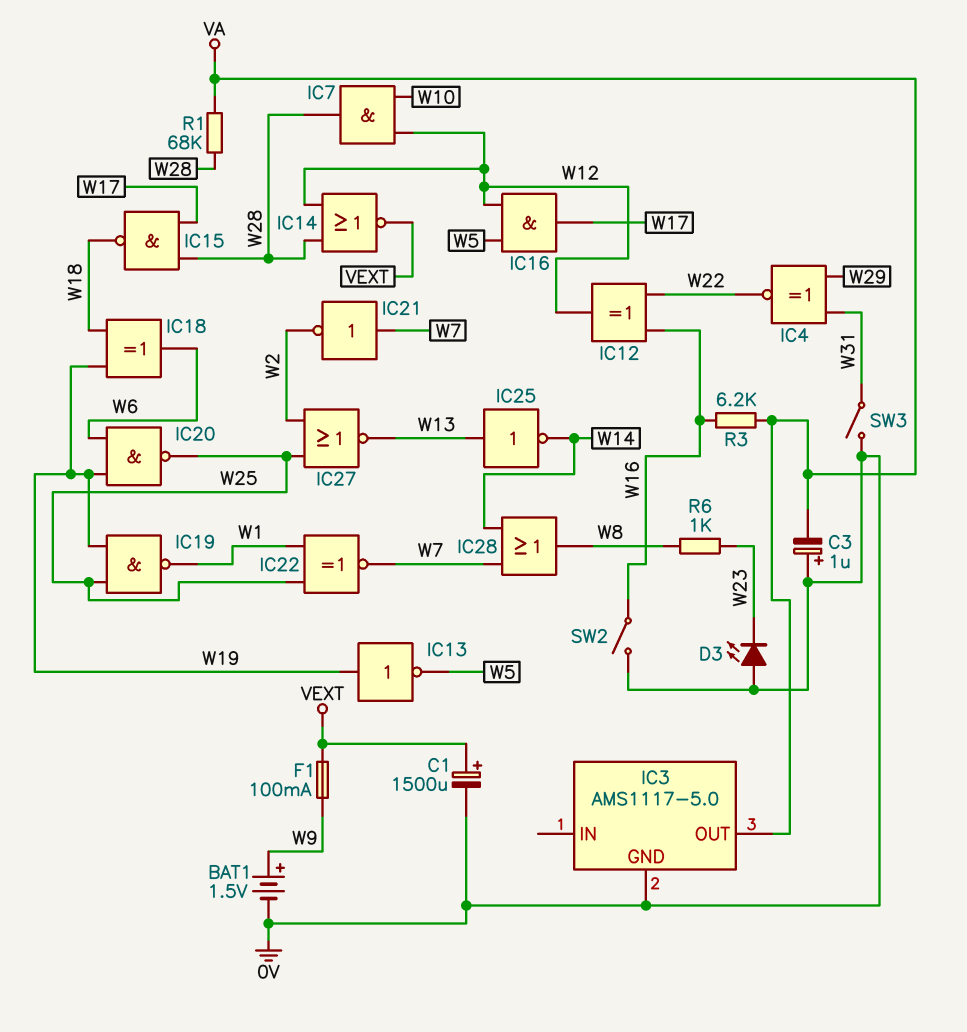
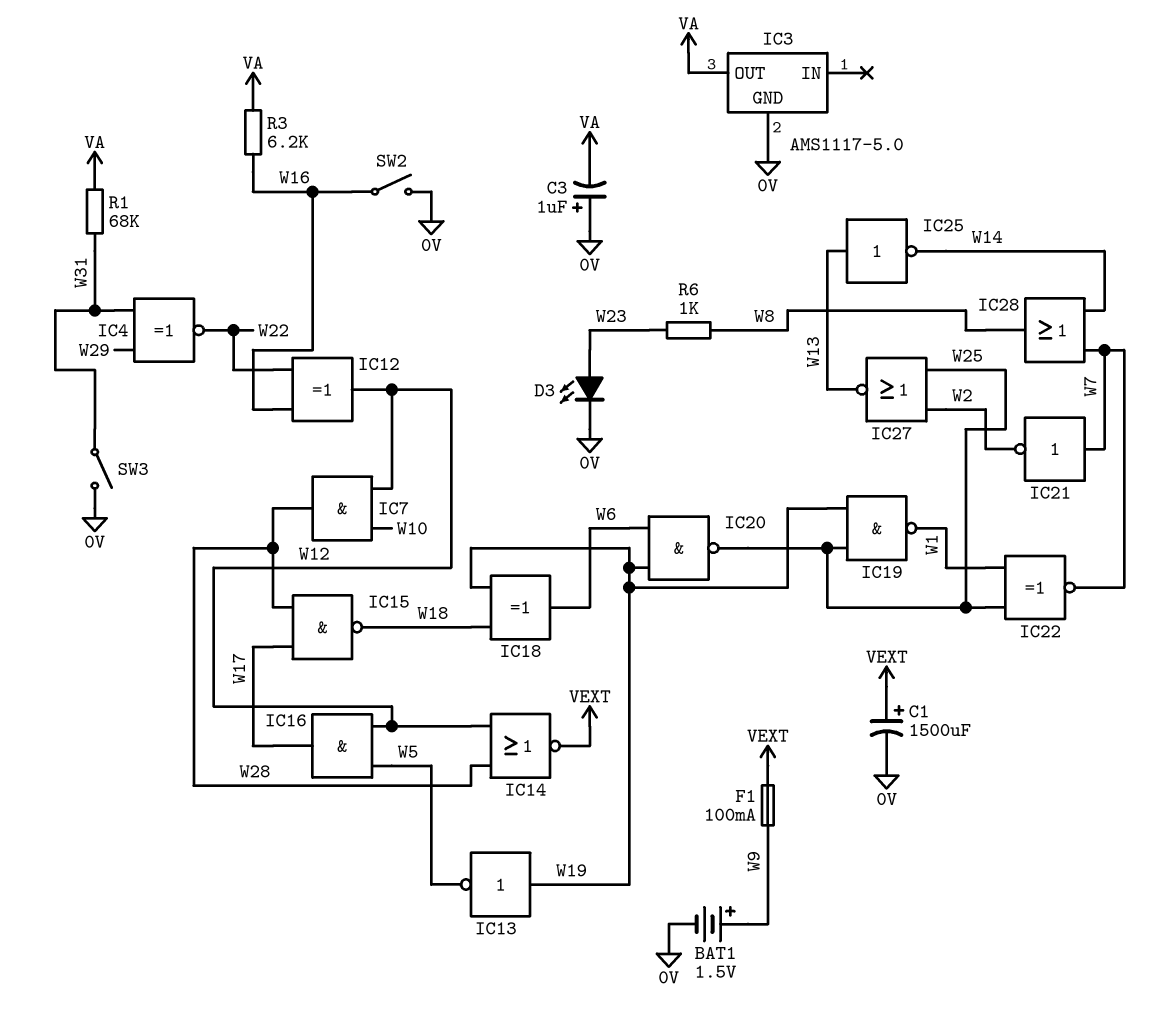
D3: LED (A 0V, K W23) -> LED (A W23, K 0V)
R1: 68k (VA, W28) -> 68k (VA, W31)

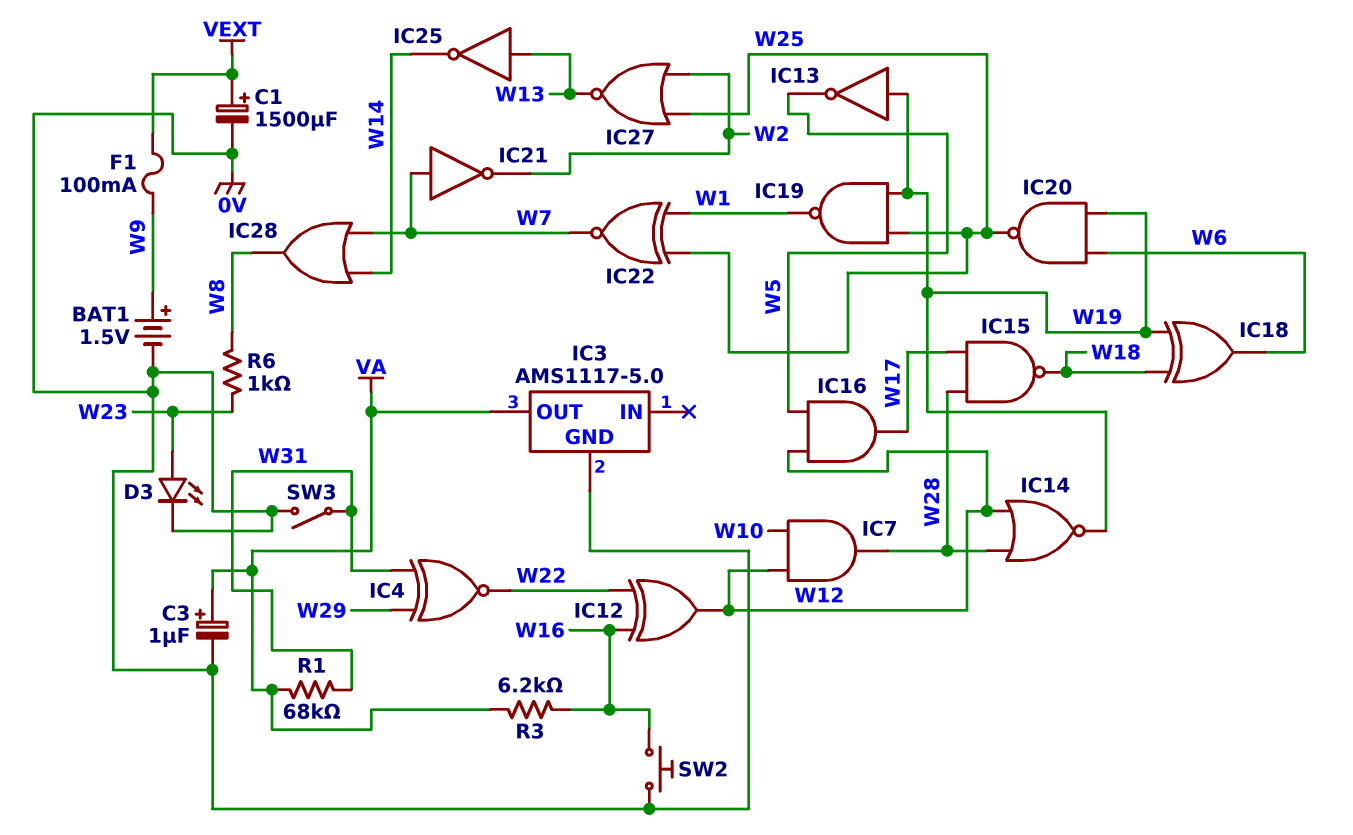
C3: 1uF (plus 0V, minus VA) -> 1uF (plus VA, minus 0V)
IC14: NOR (in W12, in W28, out VEXT) -> NOR (in W12, in W28, out W19)
SW2: switch (0V, W16) -> button (0V, W16)

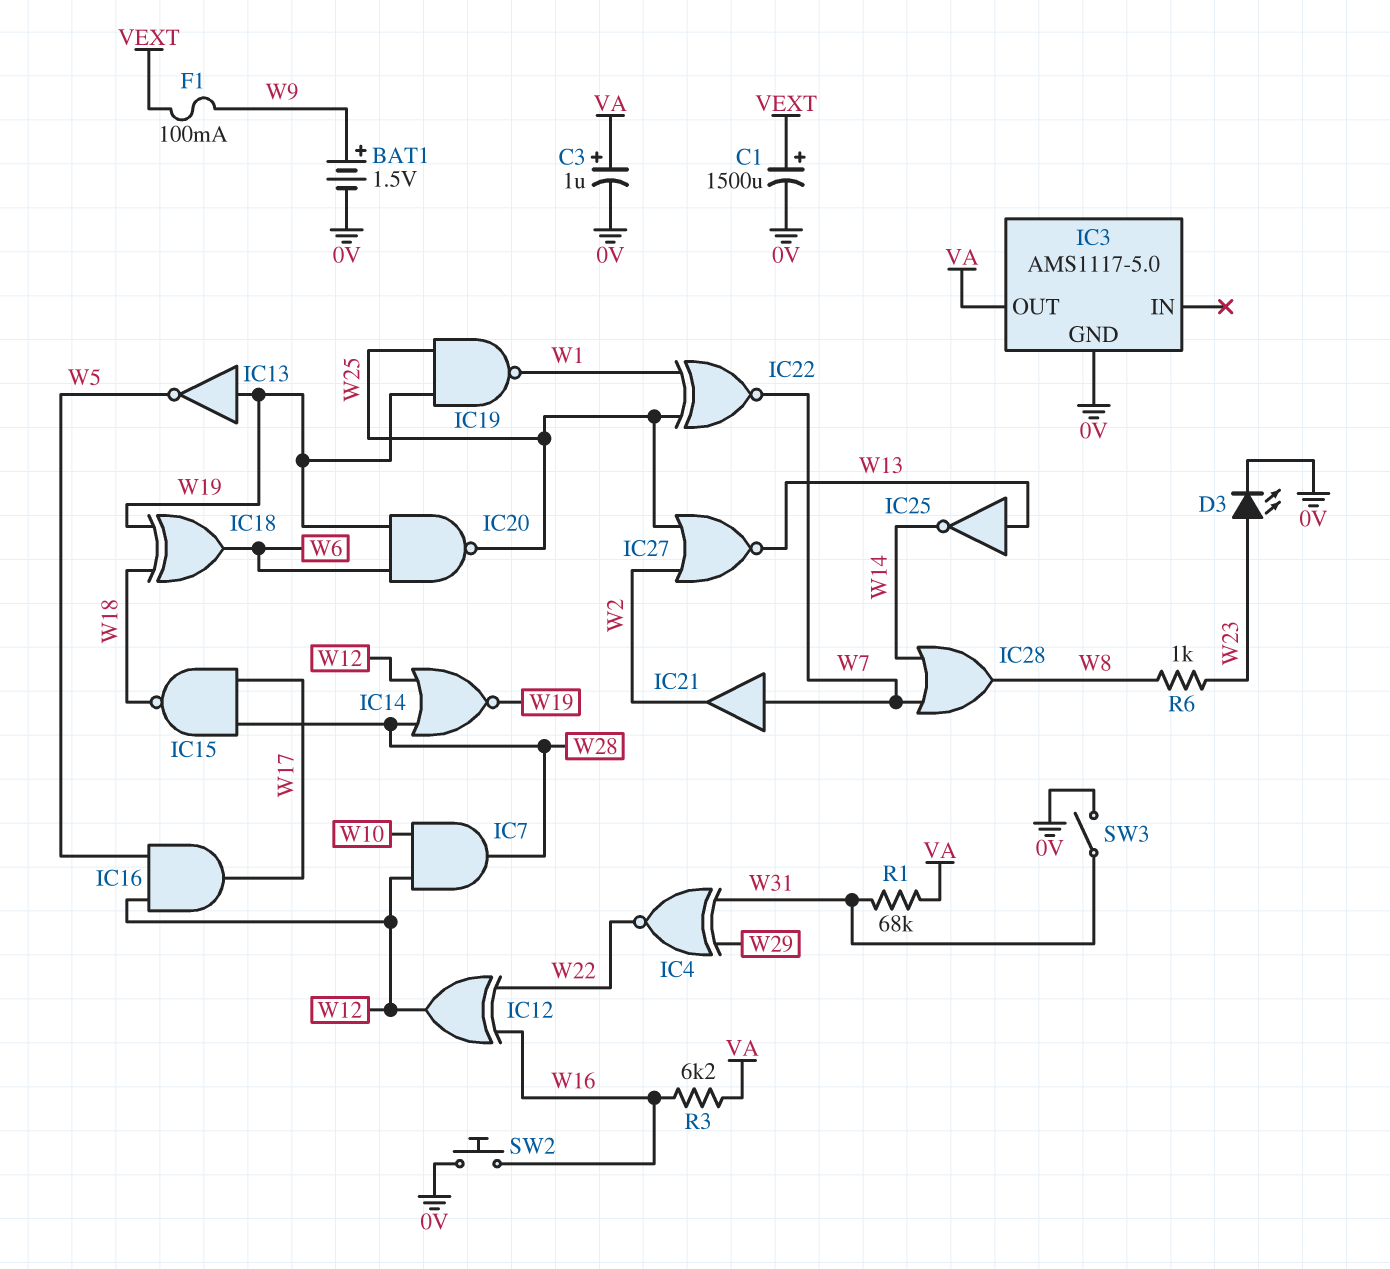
IC21: NOT (in W7, out W2) -> buffer (in W7, out W2)

